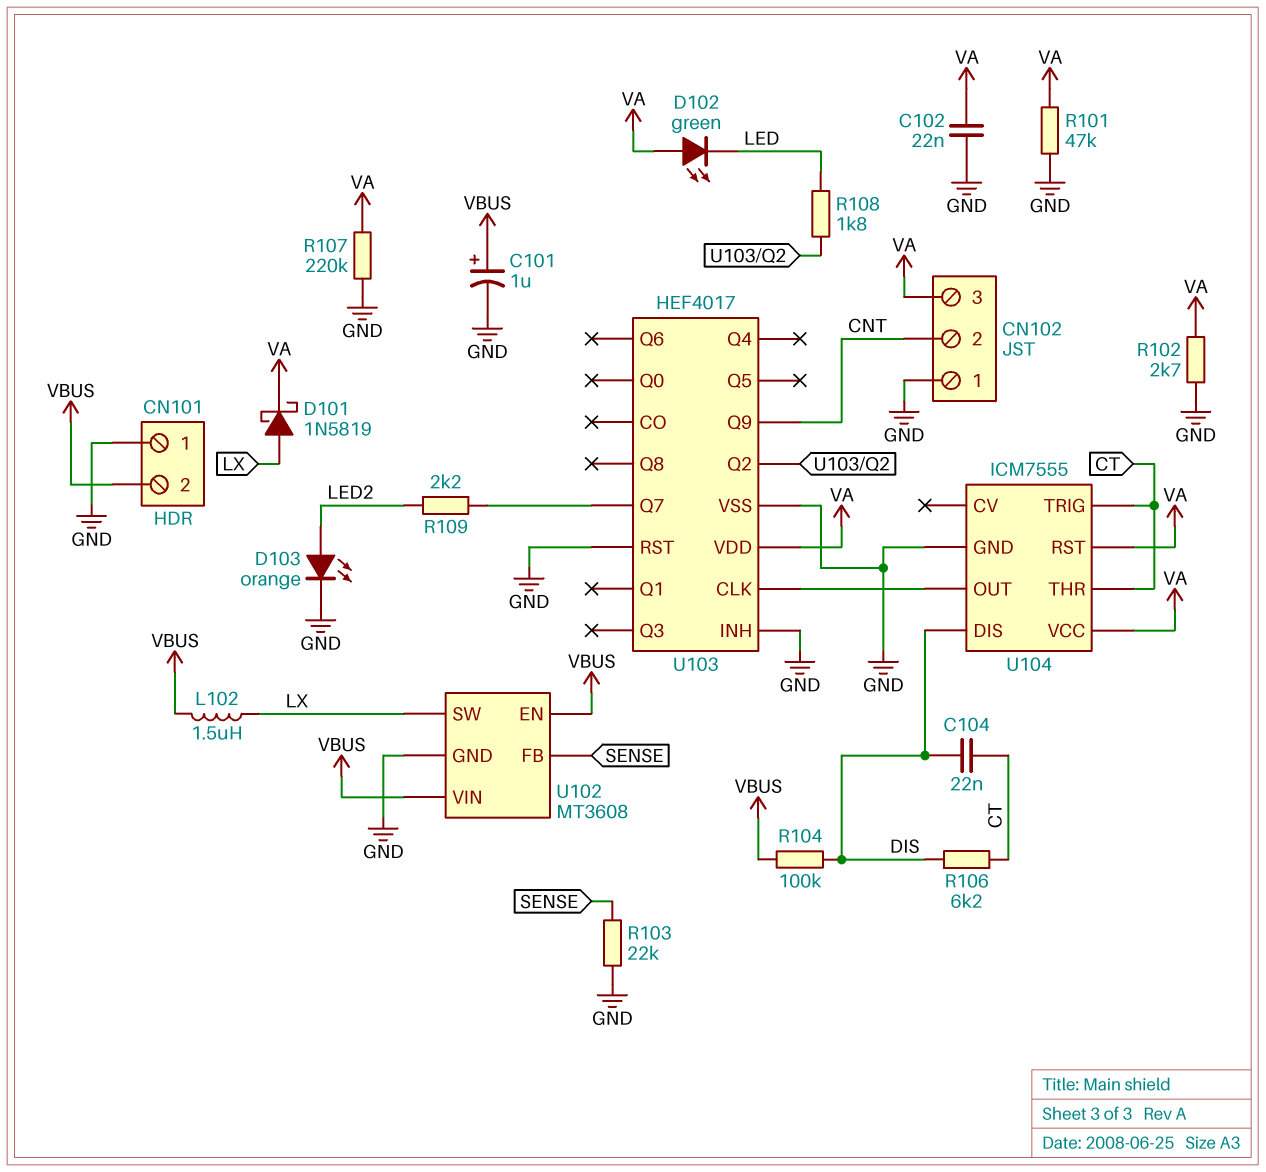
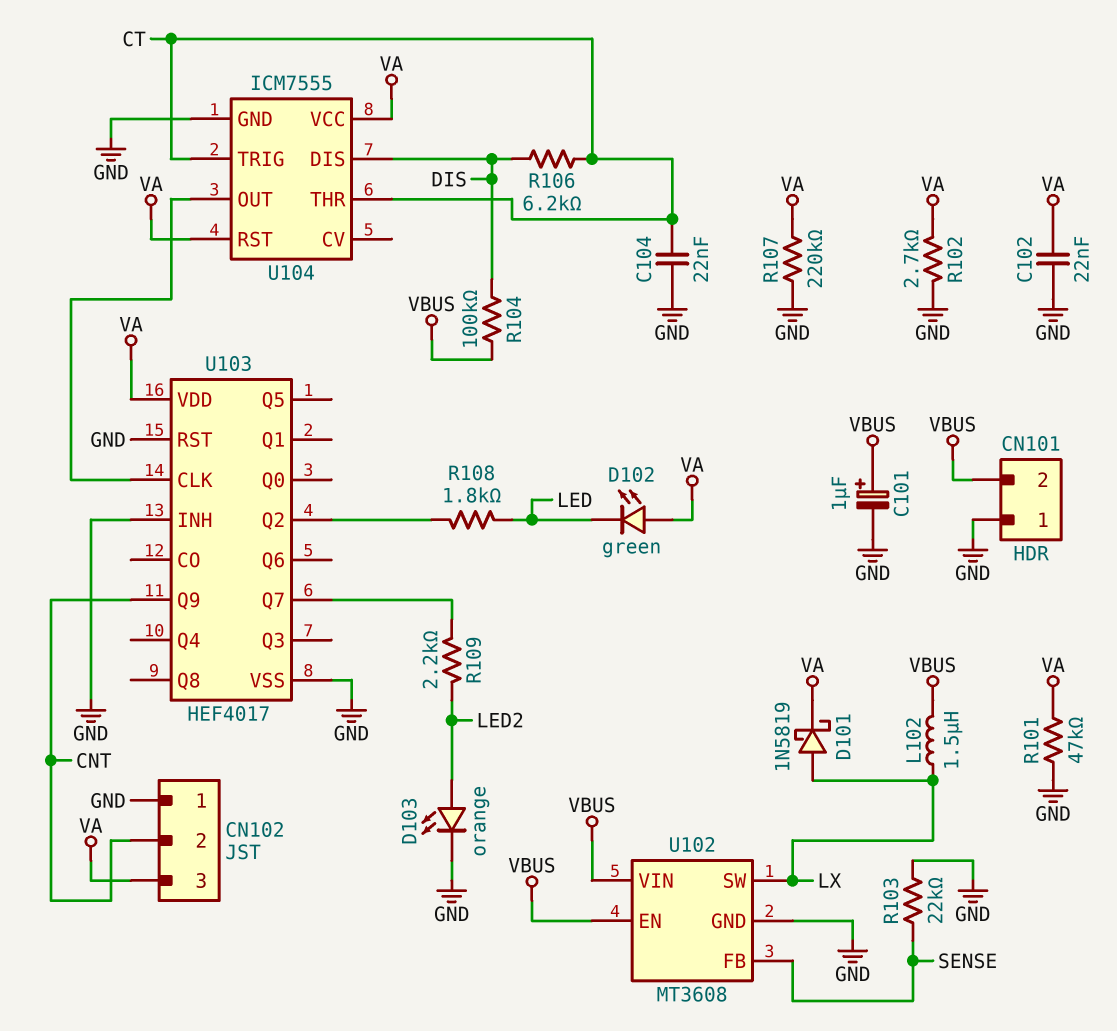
C104: 22nF (CT, DIS) -> 22nF (CT, GND)

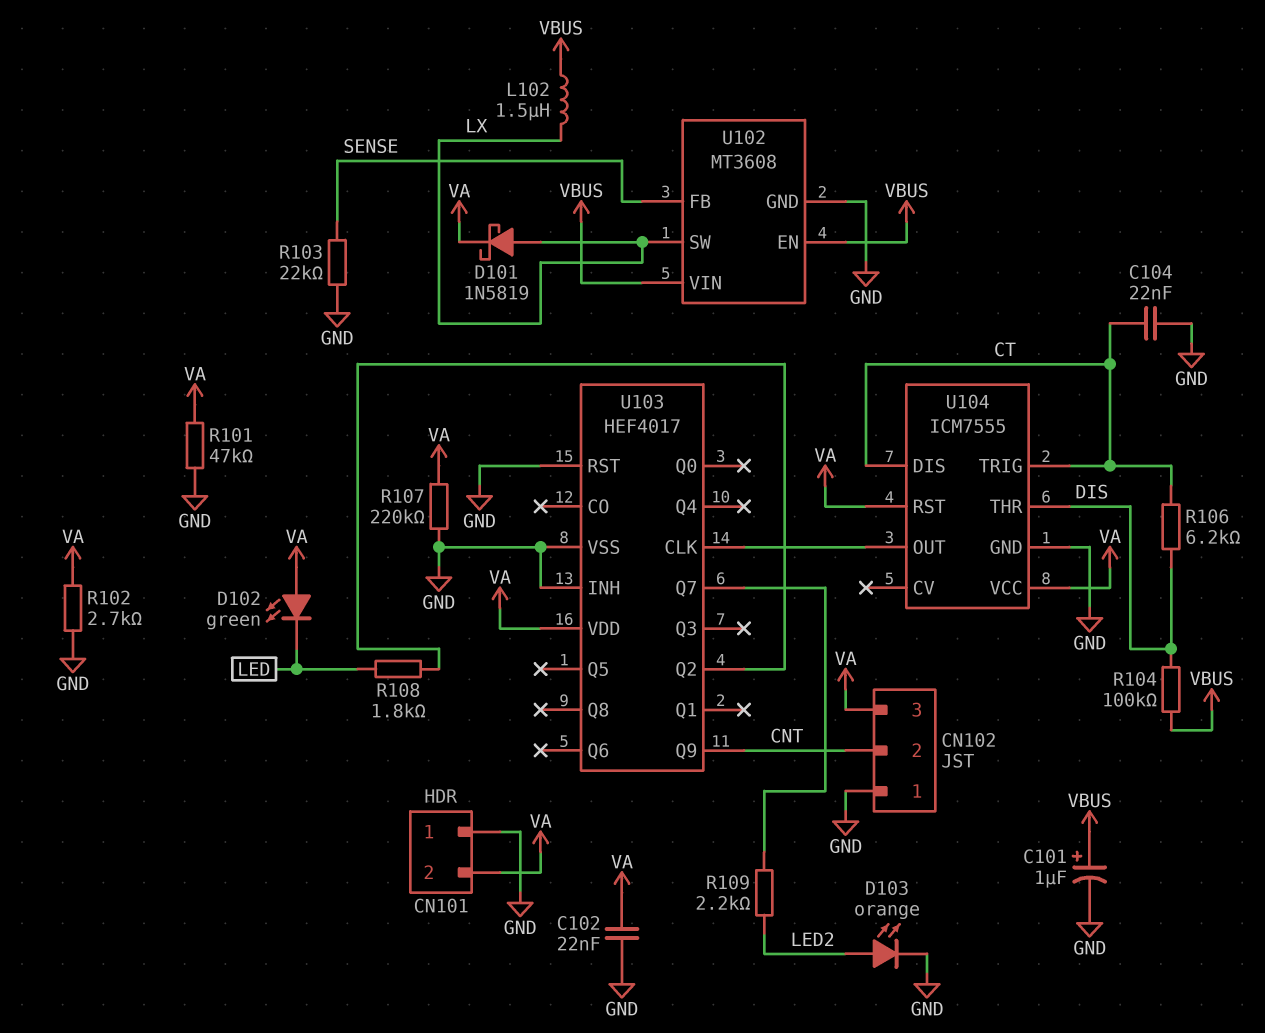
CN101 pin 2: VBUS -> VA
U104 pin DIS: DIS -> CT
U104 pin THR: CT -> DIS

